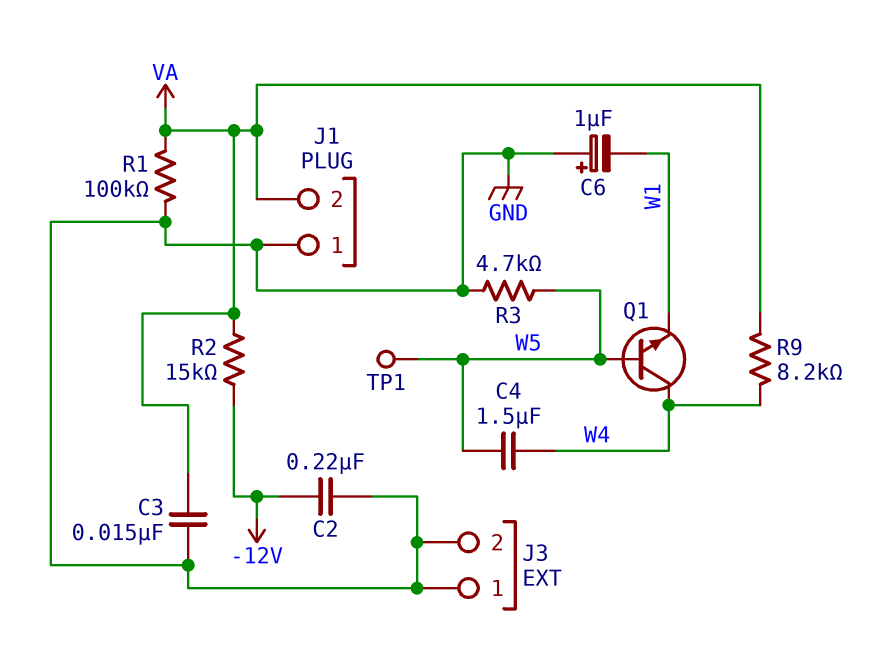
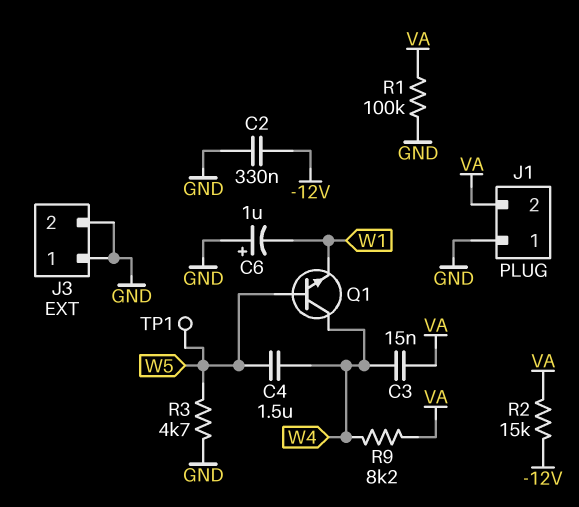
C2: 220nF (-12V, GND) -> 330nF (-12V, GND)
C3: 15nF (GND, VA) -> 15nF (VA, W4)

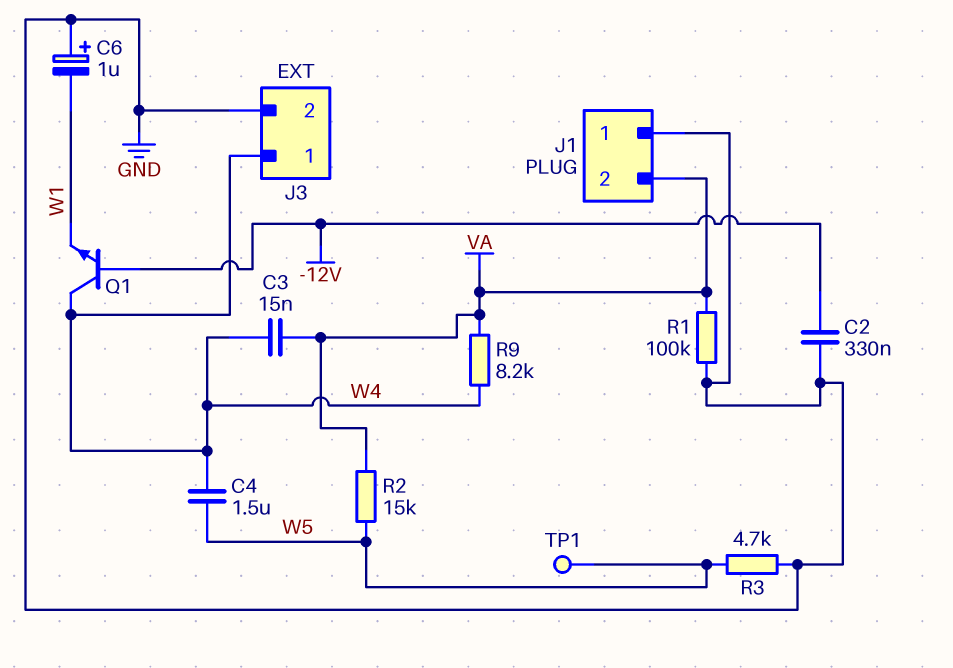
J3 pin 1: GND -> W4
Q1: NPN (B W5, C W4, E W1) -> NPN (B -12V, C W4, E W1)
R2: 15k (-12V, VA) -> 15k (VA, W5)

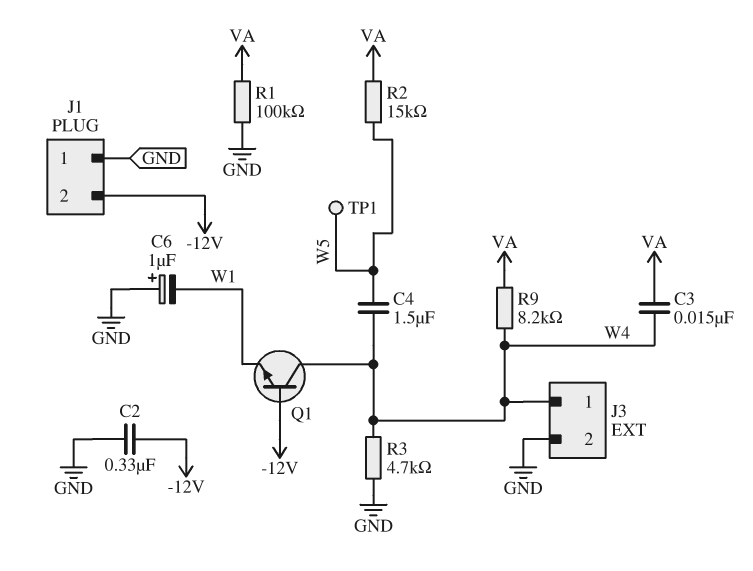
J1 pin 2: VA -> -12V
R3: 4.7k (GND, W5) -> 4.7k (GND, W4)

